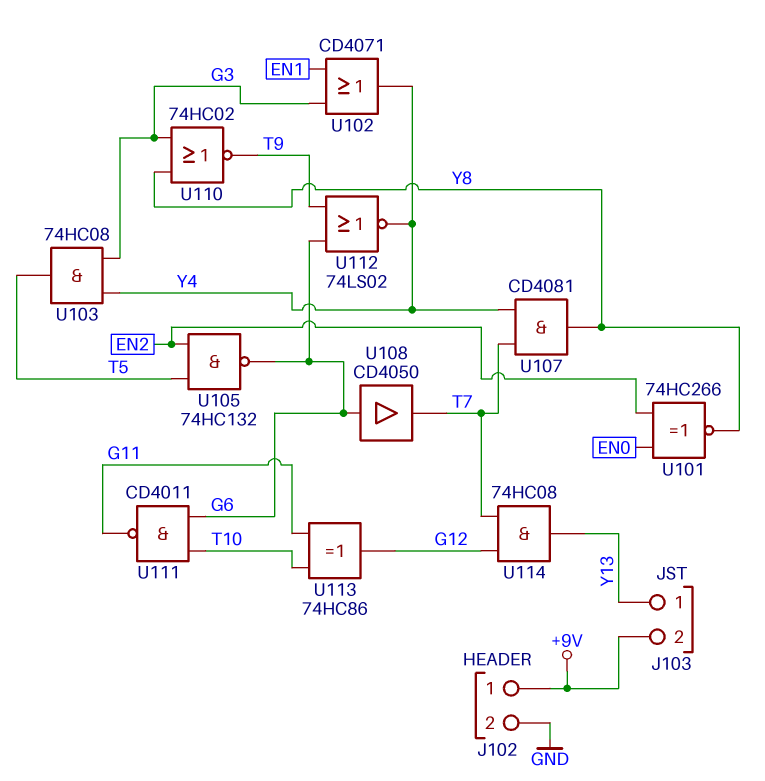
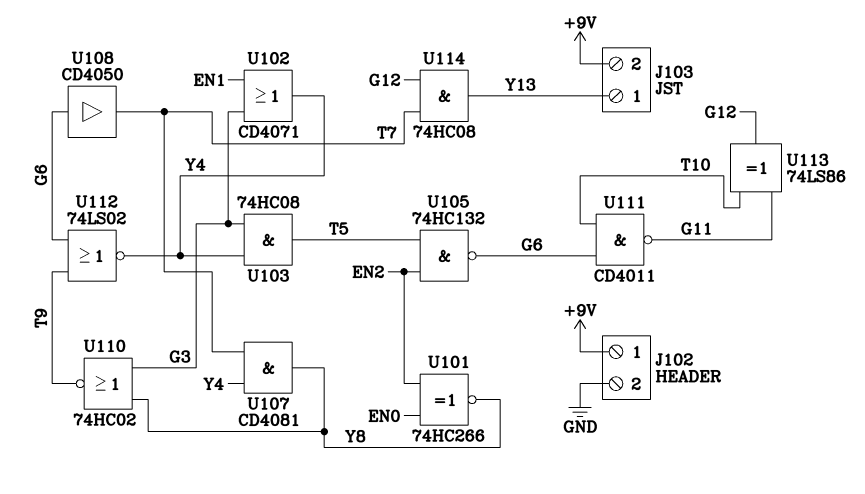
U113: XOR 74HC86 (in G11, in T10, out G12) -> XOR 74LS86 (in G11, in T10, out G12)

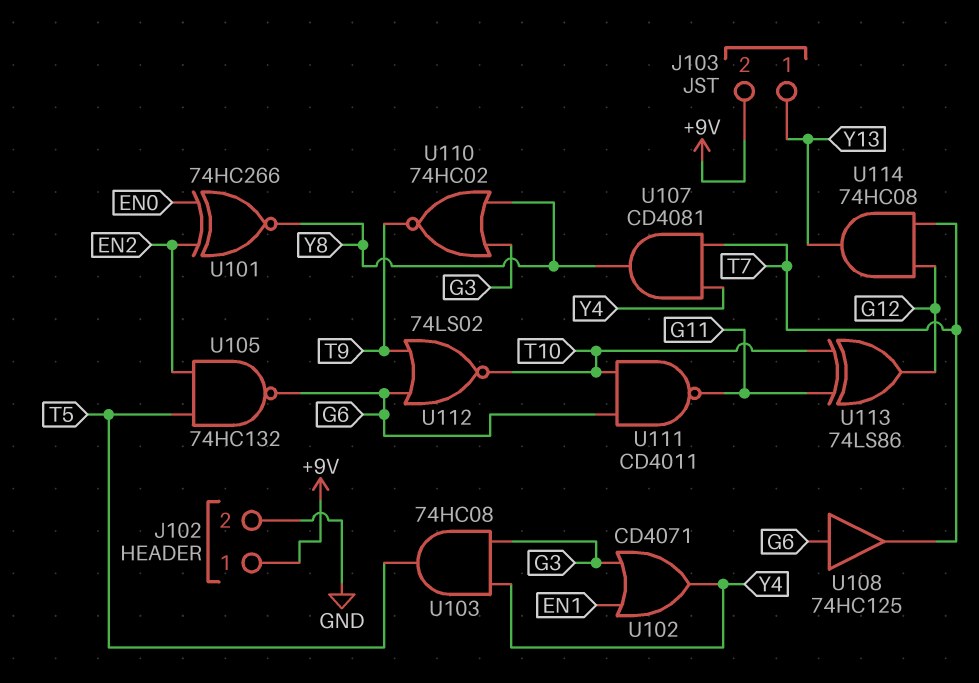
U108: buffer CD4050 (in G6, out T7) -> buffer 74HC125 (in G6, out T7)
U112: NOR 74LS02 (in G6, in T9, out Y4) -> NOR 74LS02 (in G6, in T9, out T10)

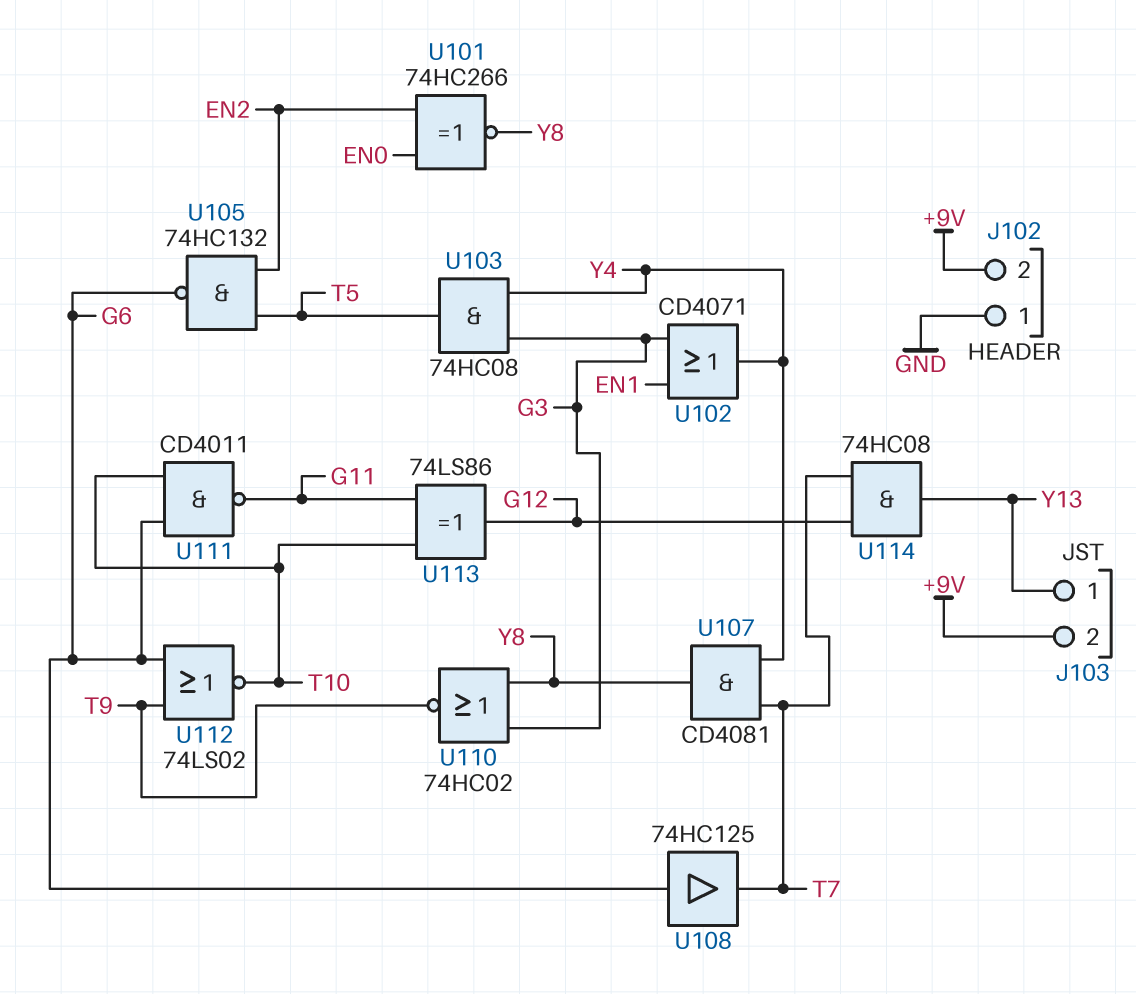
J102 pin 1: +9V -> GND
J102 pin 2: GND -> +9V

